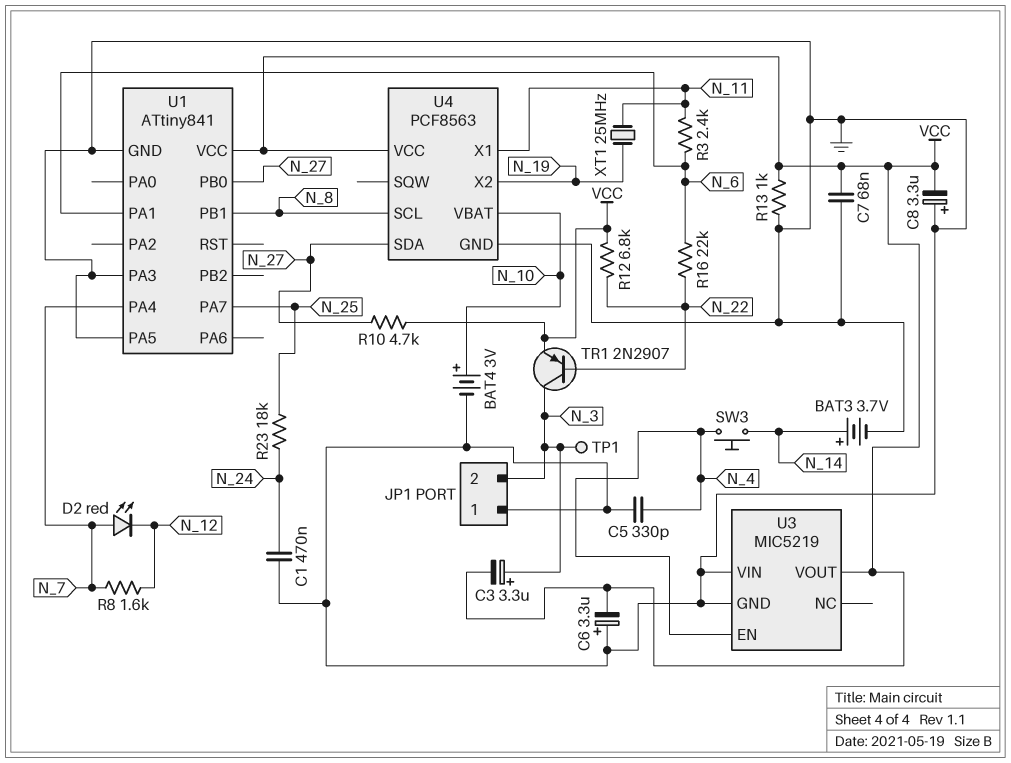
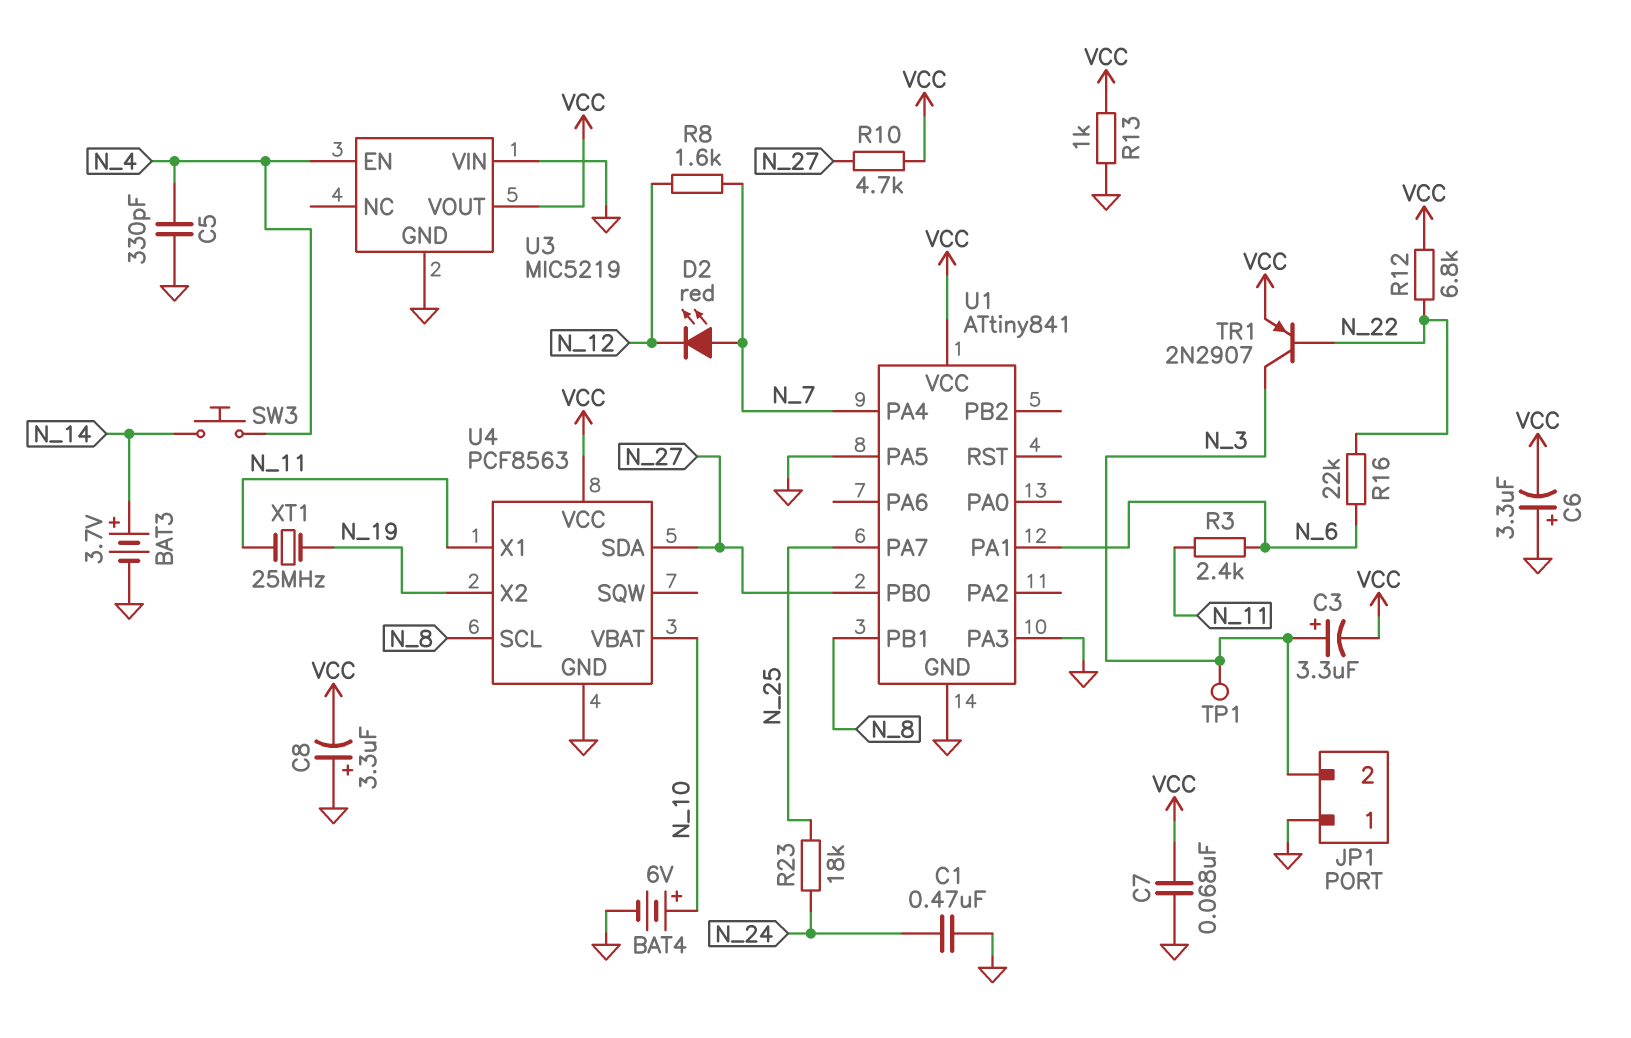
BAT4: 3V (plus N_10, minus GND) -> 6V (plus N_10, minus GND)

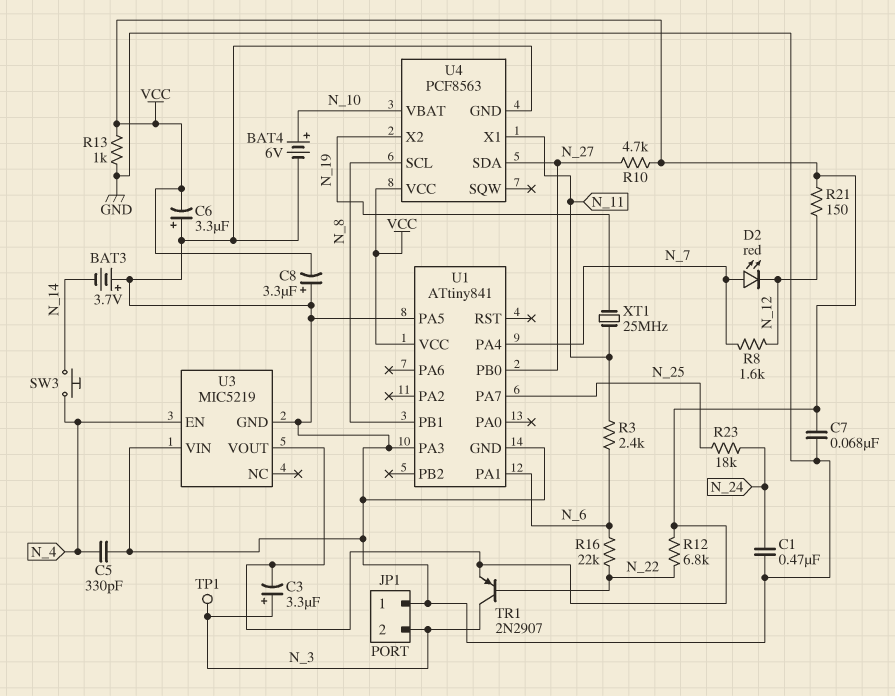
BAT3: 3.7V (plus N_14, minus GND) -> 3.7V (plus GND, minus N_14)
R21: none -> 150 (N_12, VCC)

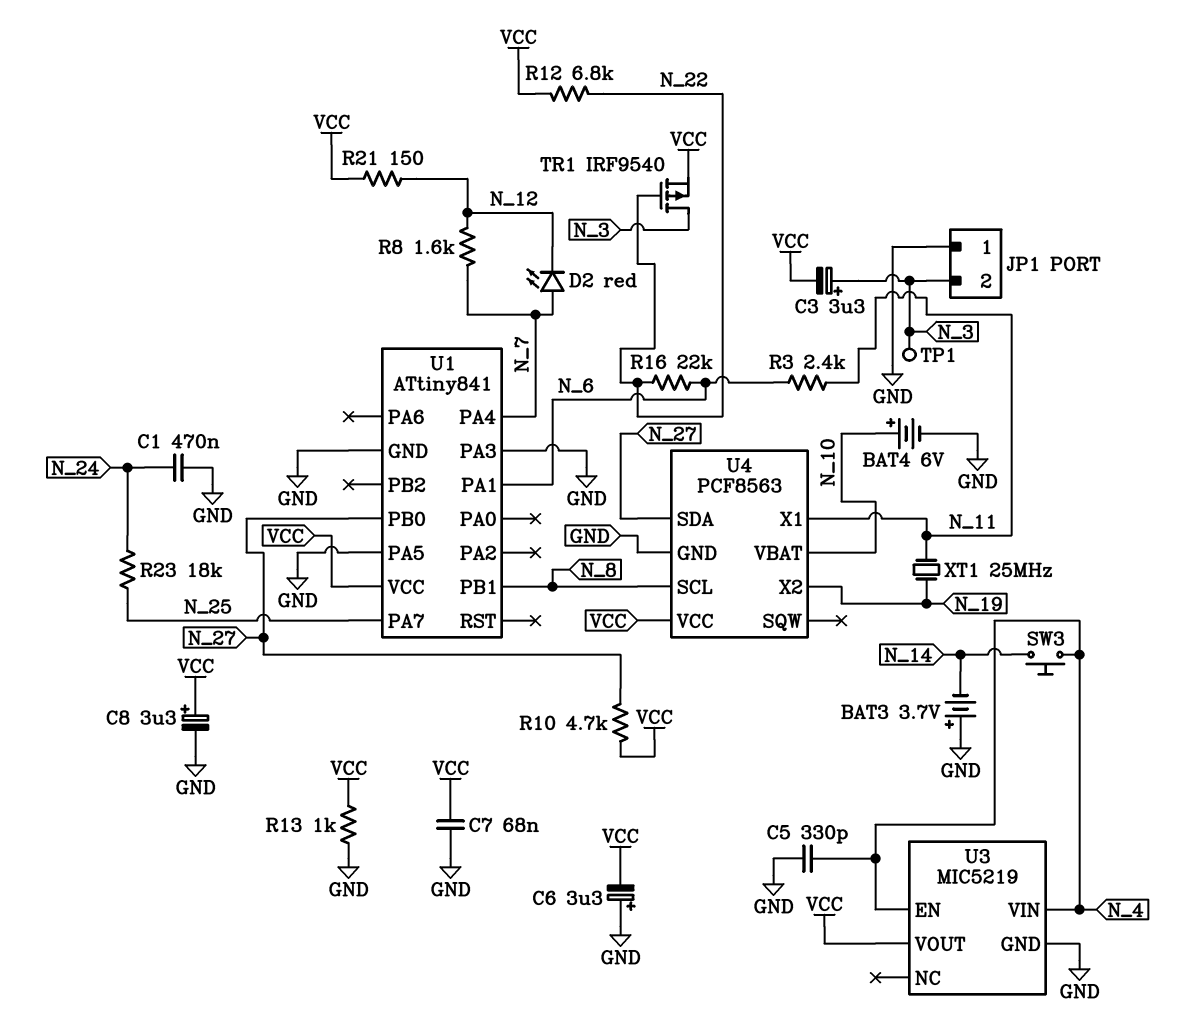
C8: 3.3uF (plus GND, minus VCC) -> 3.3uF (plus VCC, minus GND)
TR1: PNP 2N2907 (B N_22, C N_3, E VCC) -> PMOS IRF9540 (G N_22, D N_3, S VCC)
U3 pin VIN: GND -> N_4

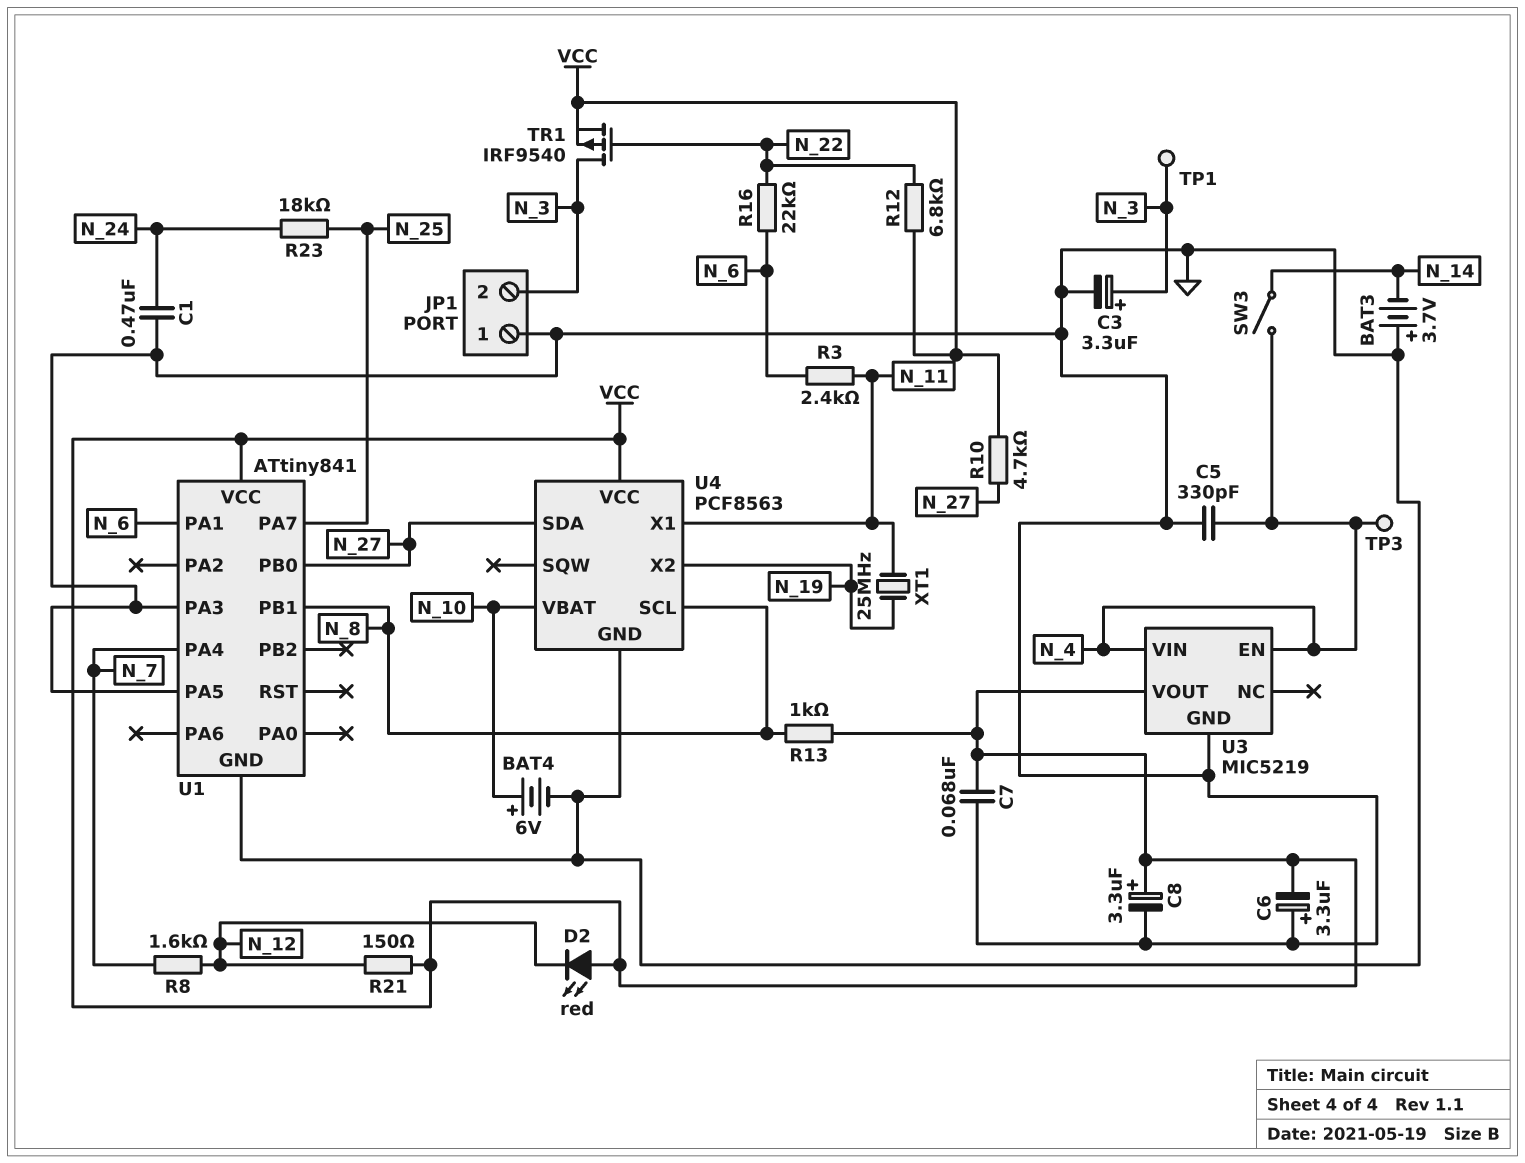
C3: 3.3uF (plus N_3, minus VCC) -> 3.3uF (plus N_3, minus GND)
D2: LED red (A N_7, K N_12) -> LED red (A VCC, K N_12)
R13: 1k (GND, VCC) -> 1k (N_8, VCC)
SW3: button (N_4, N_14) -> switch (N_4, N_14)
TP3: none -> test point (N_4)

